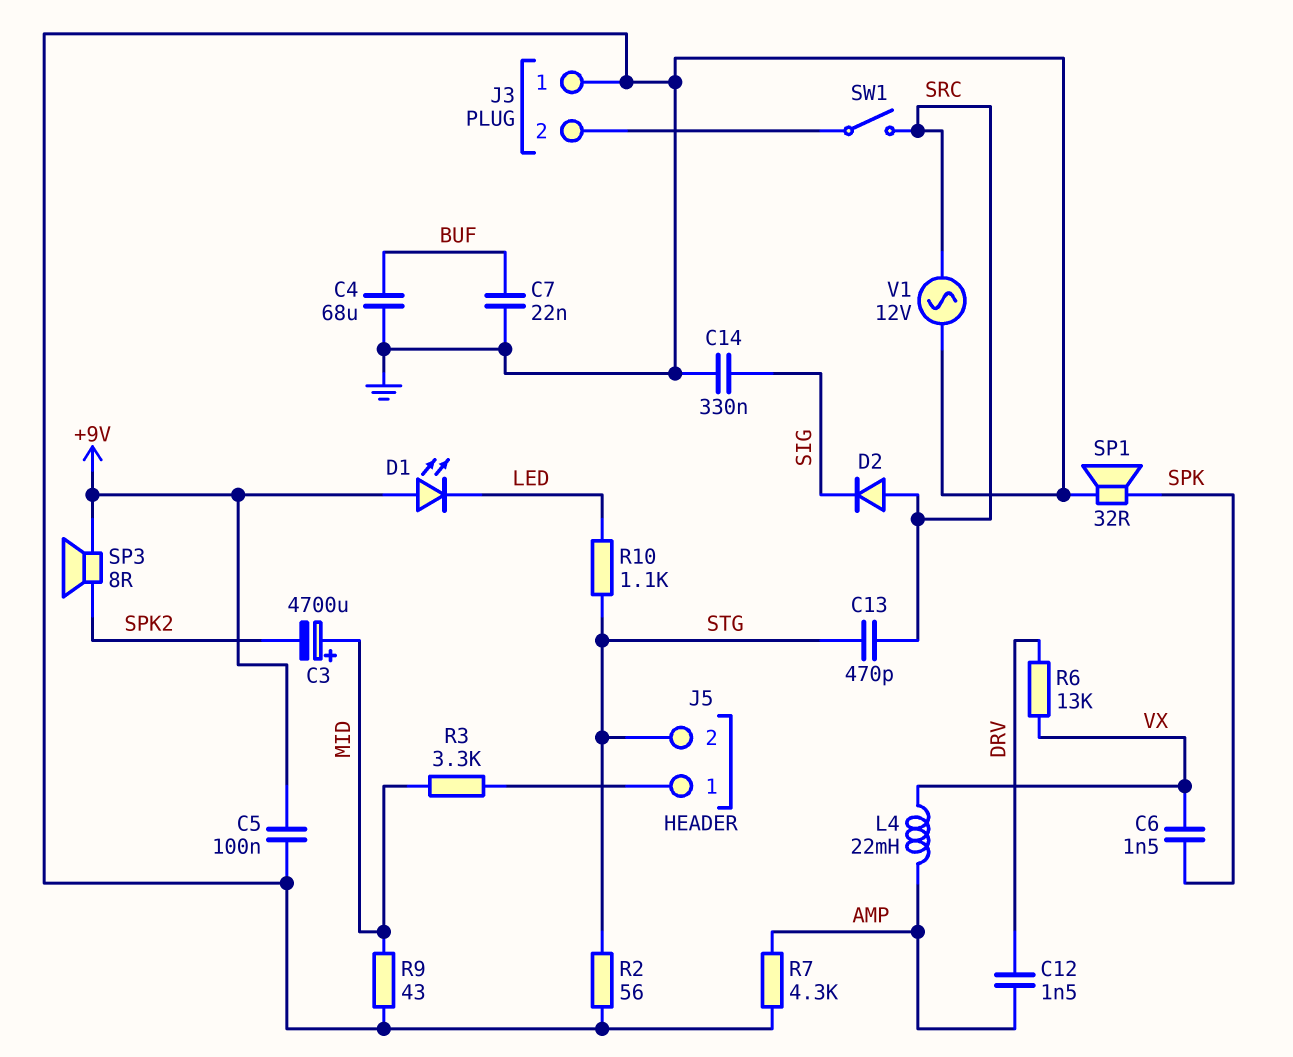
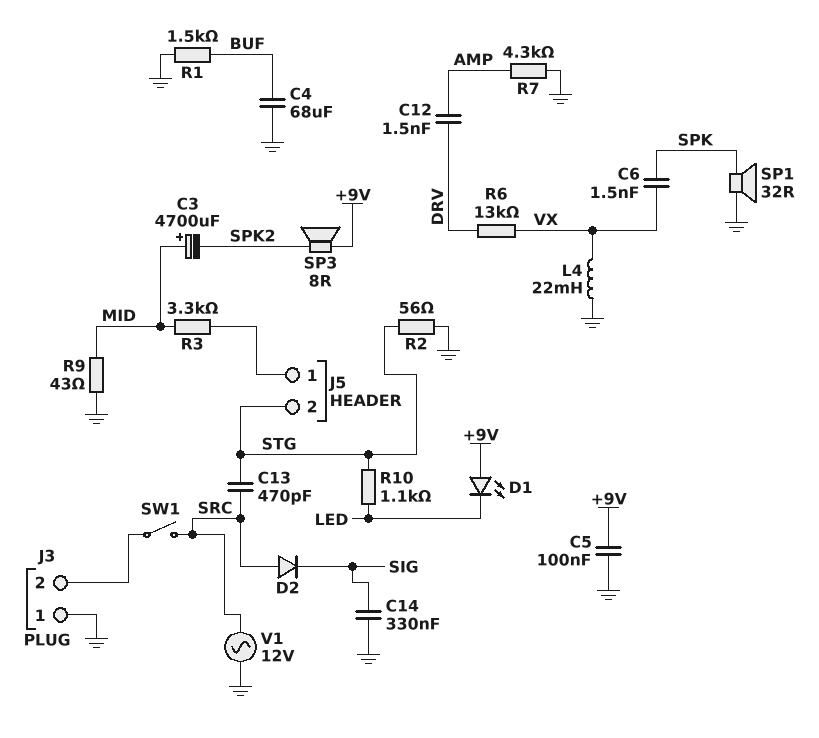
C7: 22nF (BUF, GND) -> none
L4: 22mH (AMP, VX) -> 22mH (GND, VX)
R1: none -> 1.5k (BUF, GND)

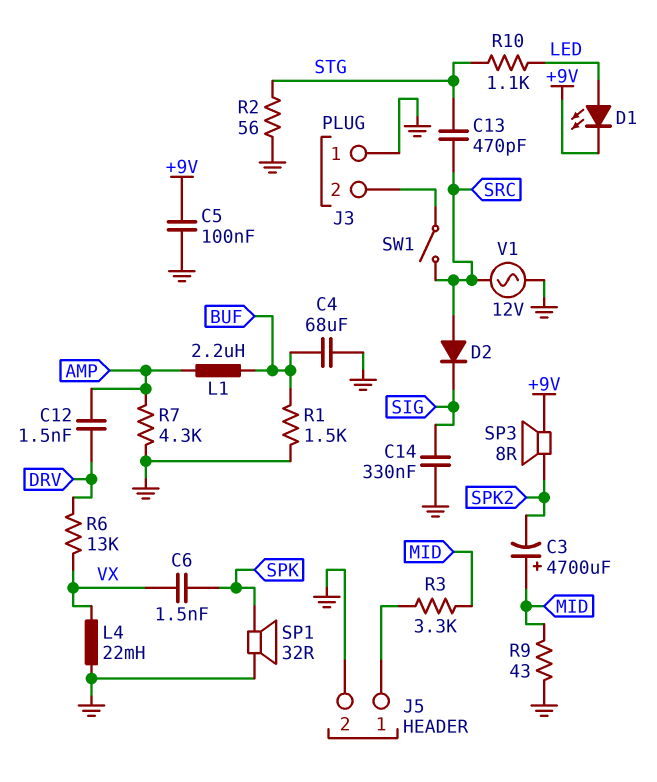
D1: LED (A +9V, K LED) -> LED (A LED, K +9V)
J5 pin 2: STG -> GND
L1: none -> 2.2uH (AMP, BUF)

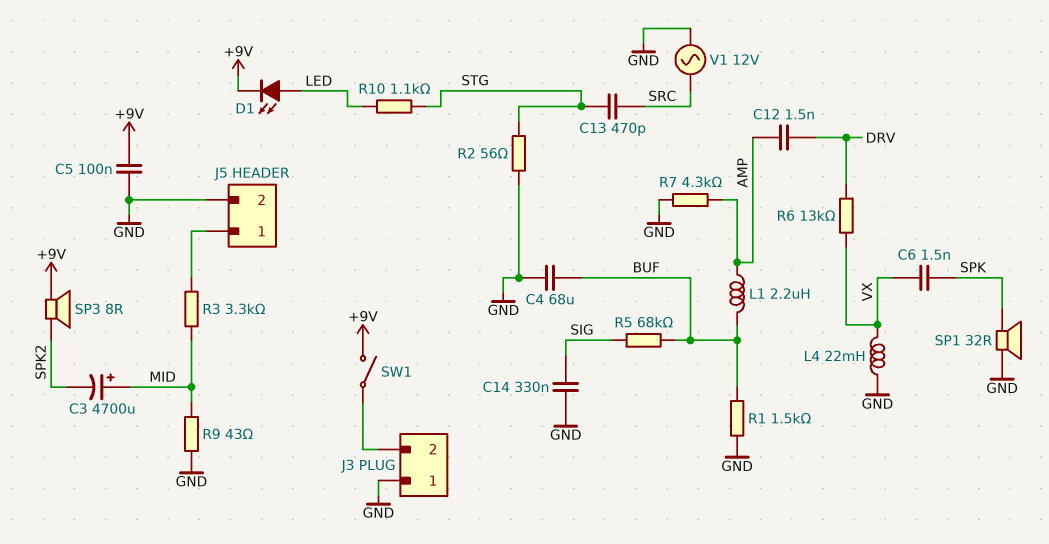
D2: diode (A SRC, K SIG) -> none
R5: none -> 68k (BUF, SIG)
SW1: switch (J3/2, SRC) -> switch (+9V, J3/2)

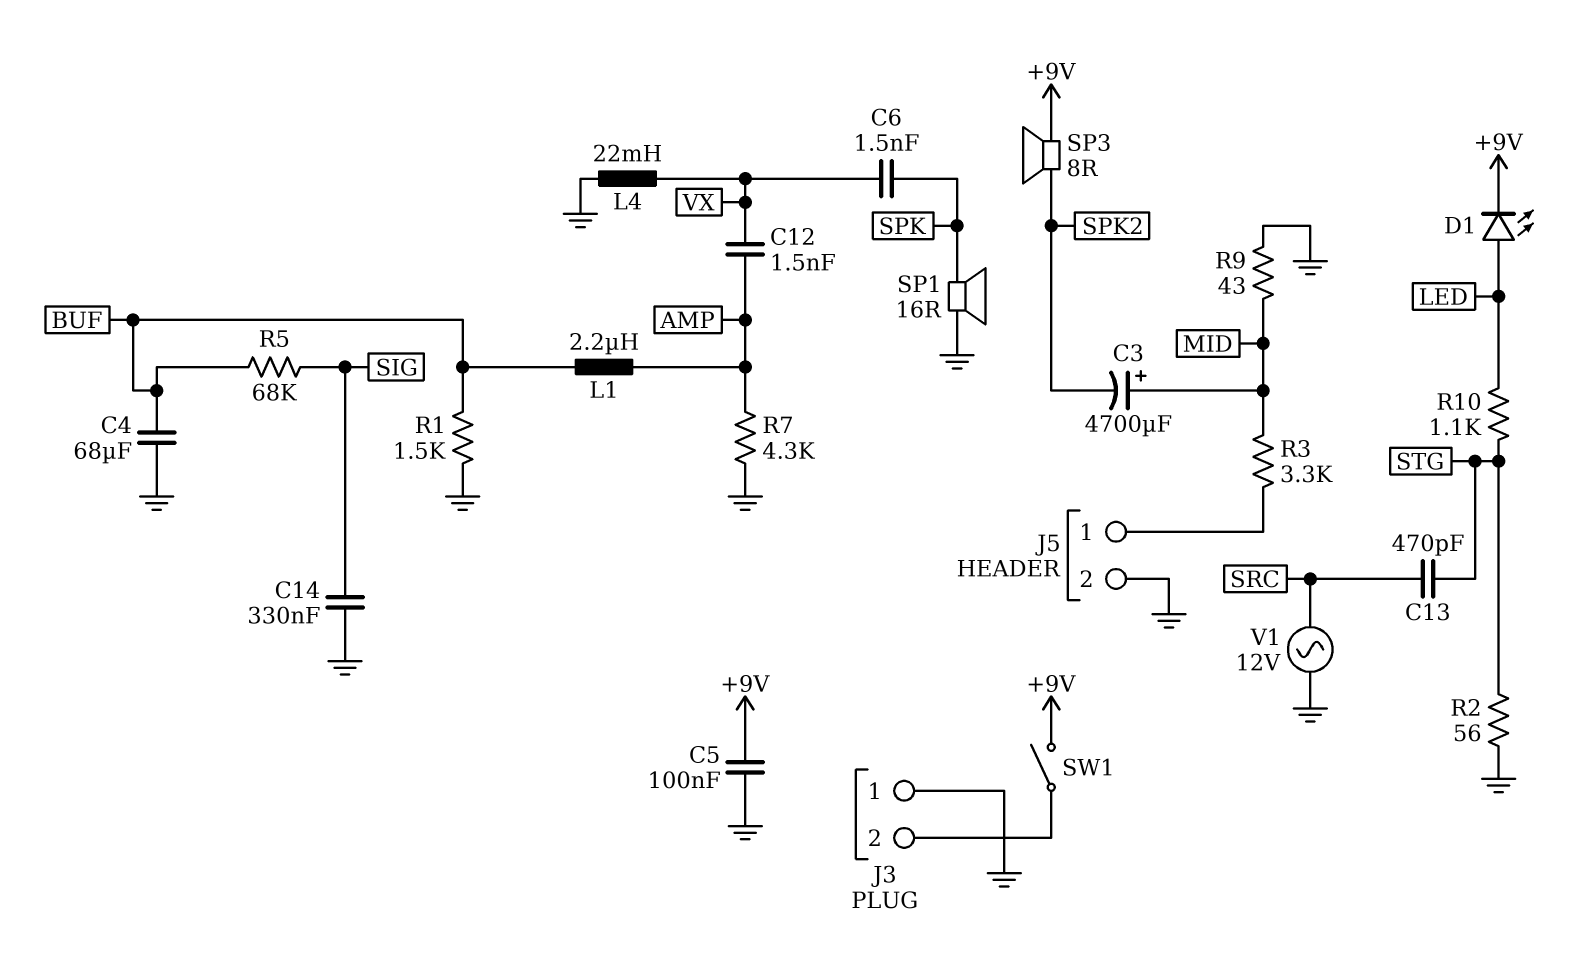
C12: 1.5nF (AMP, DRV) -> 1.5nF (AMP, VX)
R6: 13k (DRV, VX) -> none
SP1: speaker 32R (GND, SPK) -> speaker 16R (GND, SPK)

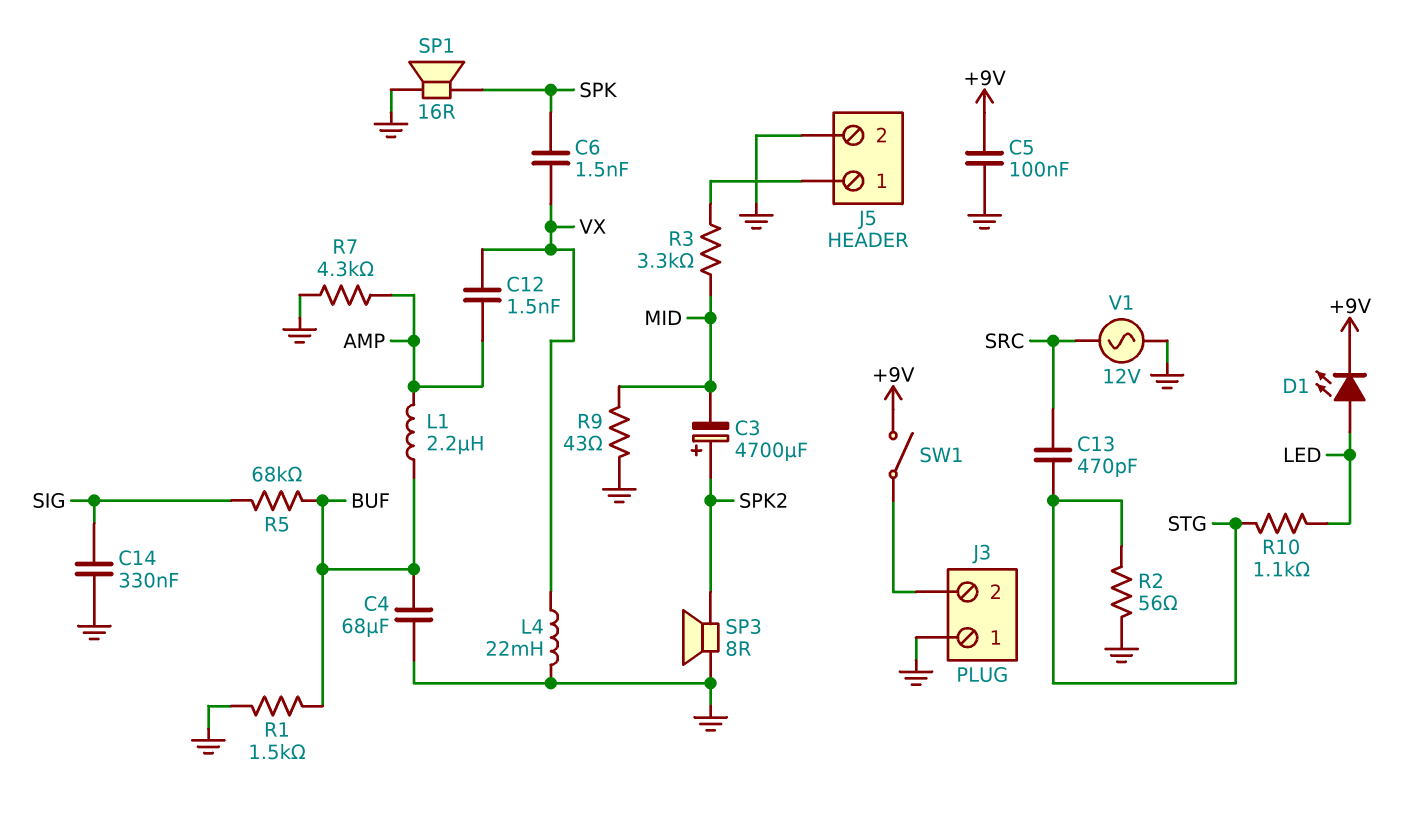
C3: 4700uF (plus MID, minus SPK2) -> 4700uF (plus SPK2, minus MID)
SP3: speaker 8R (+9V, SPK2) -> speaker 8R (GND, SPK2)

